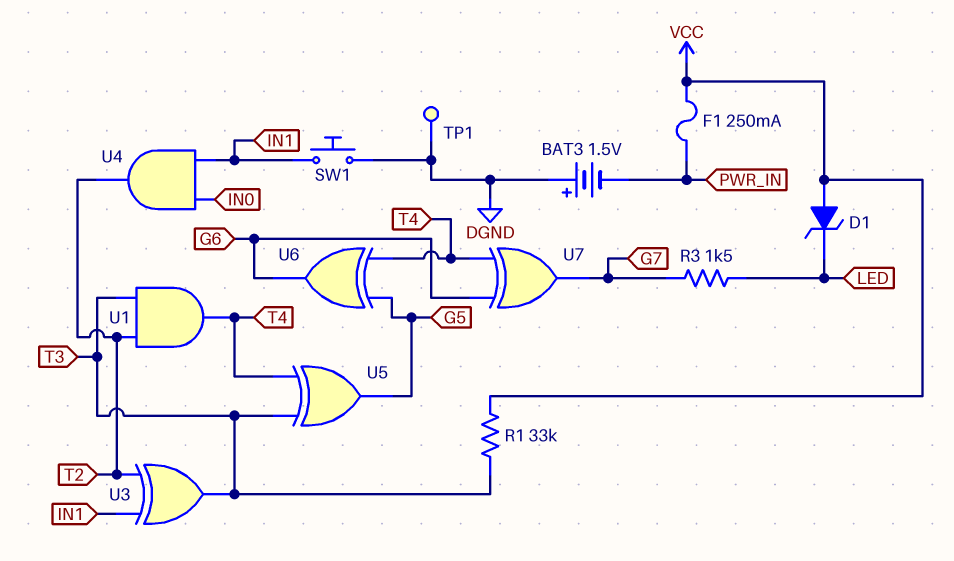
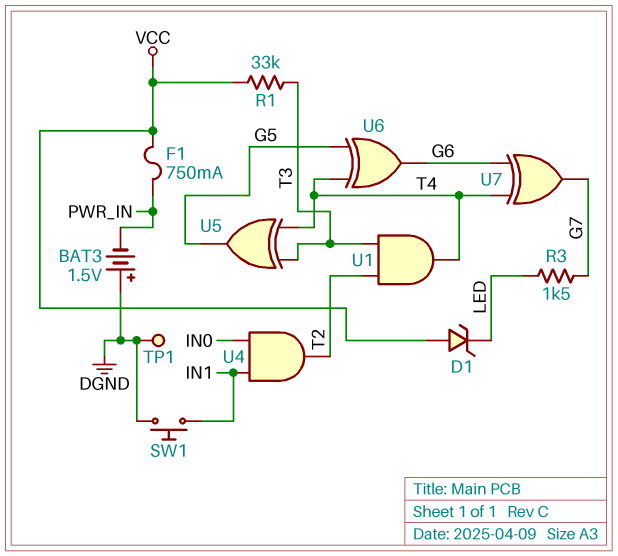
F1: 250mA (PWR_IN, VCC) -> 750mA (PWR_IN, VCC)
U3: XOR (in IN1, in T2, out T3) -> none

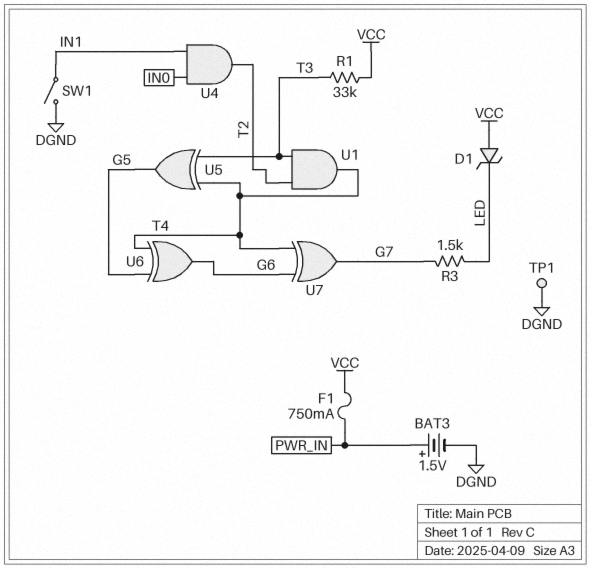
BAT3: 1.5V (plus DGND, minus PWR_IN) -> 1.5V (plus PWR_IN, minus DGND)
SW1: button (DGND, IN1) -> switch (DGND, IN1)

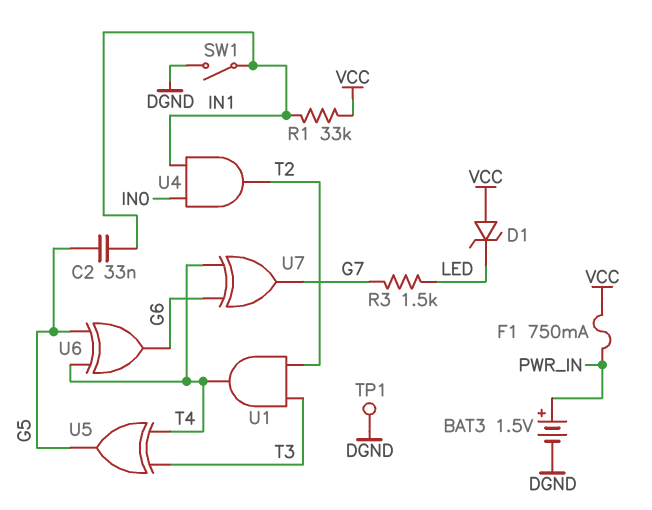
C2: none -> 33nF (G5, IN1)
R1: 33k (T3, VCC) -> 33k (IN1, VCC)

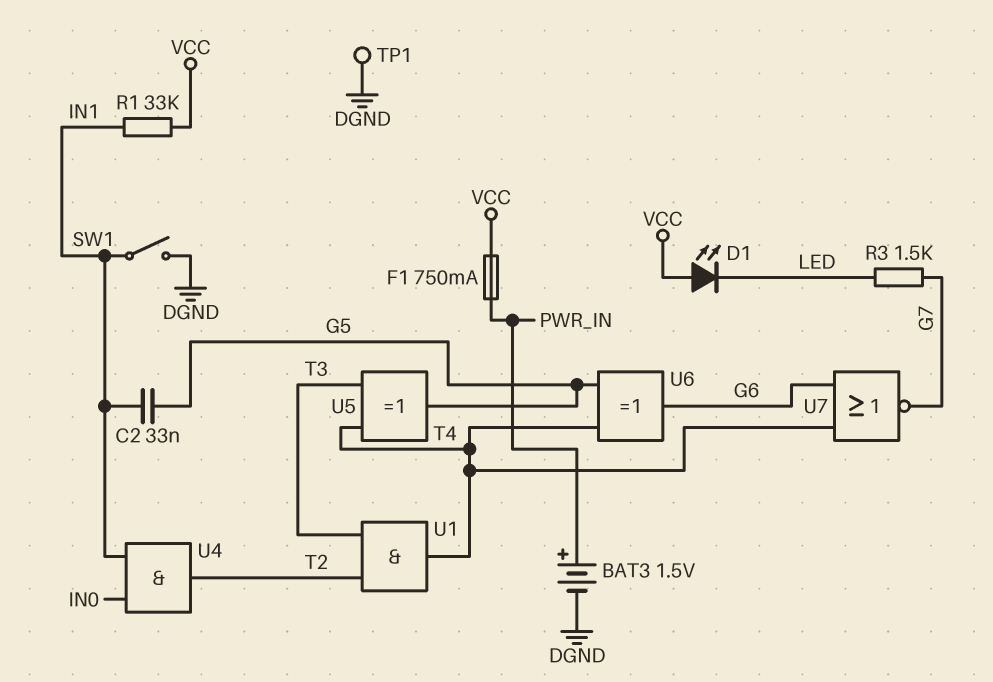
D1: zener (A VCC, K LED) -> LED (A VCC, K LED)
U7: XOR (in G6, in T4, out G7) -> NOR (in G6, in T4, out G7)

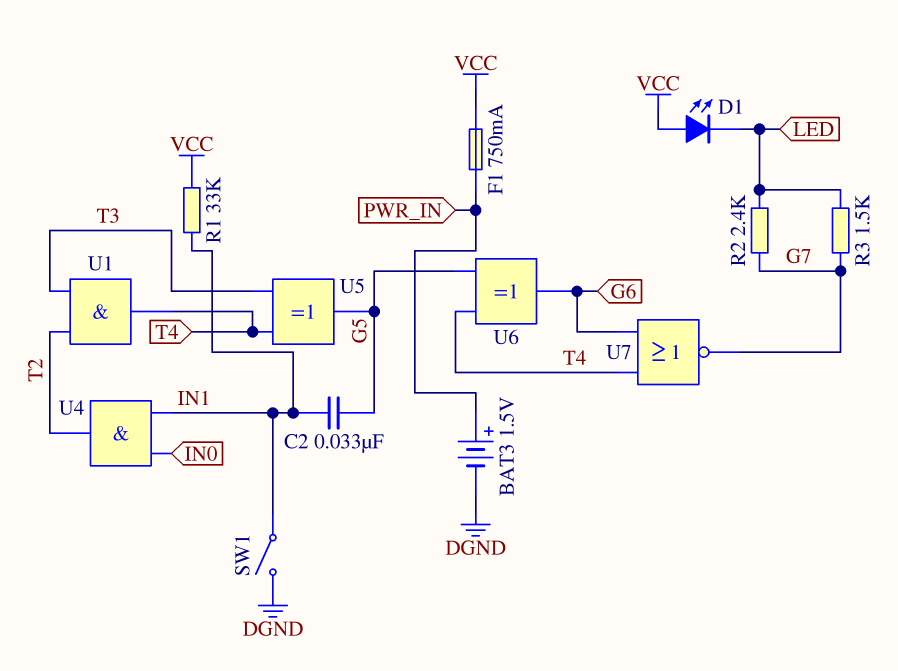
R2: none -> 2.4k (G7, LED)
TP1: test point (DGND) -> none

